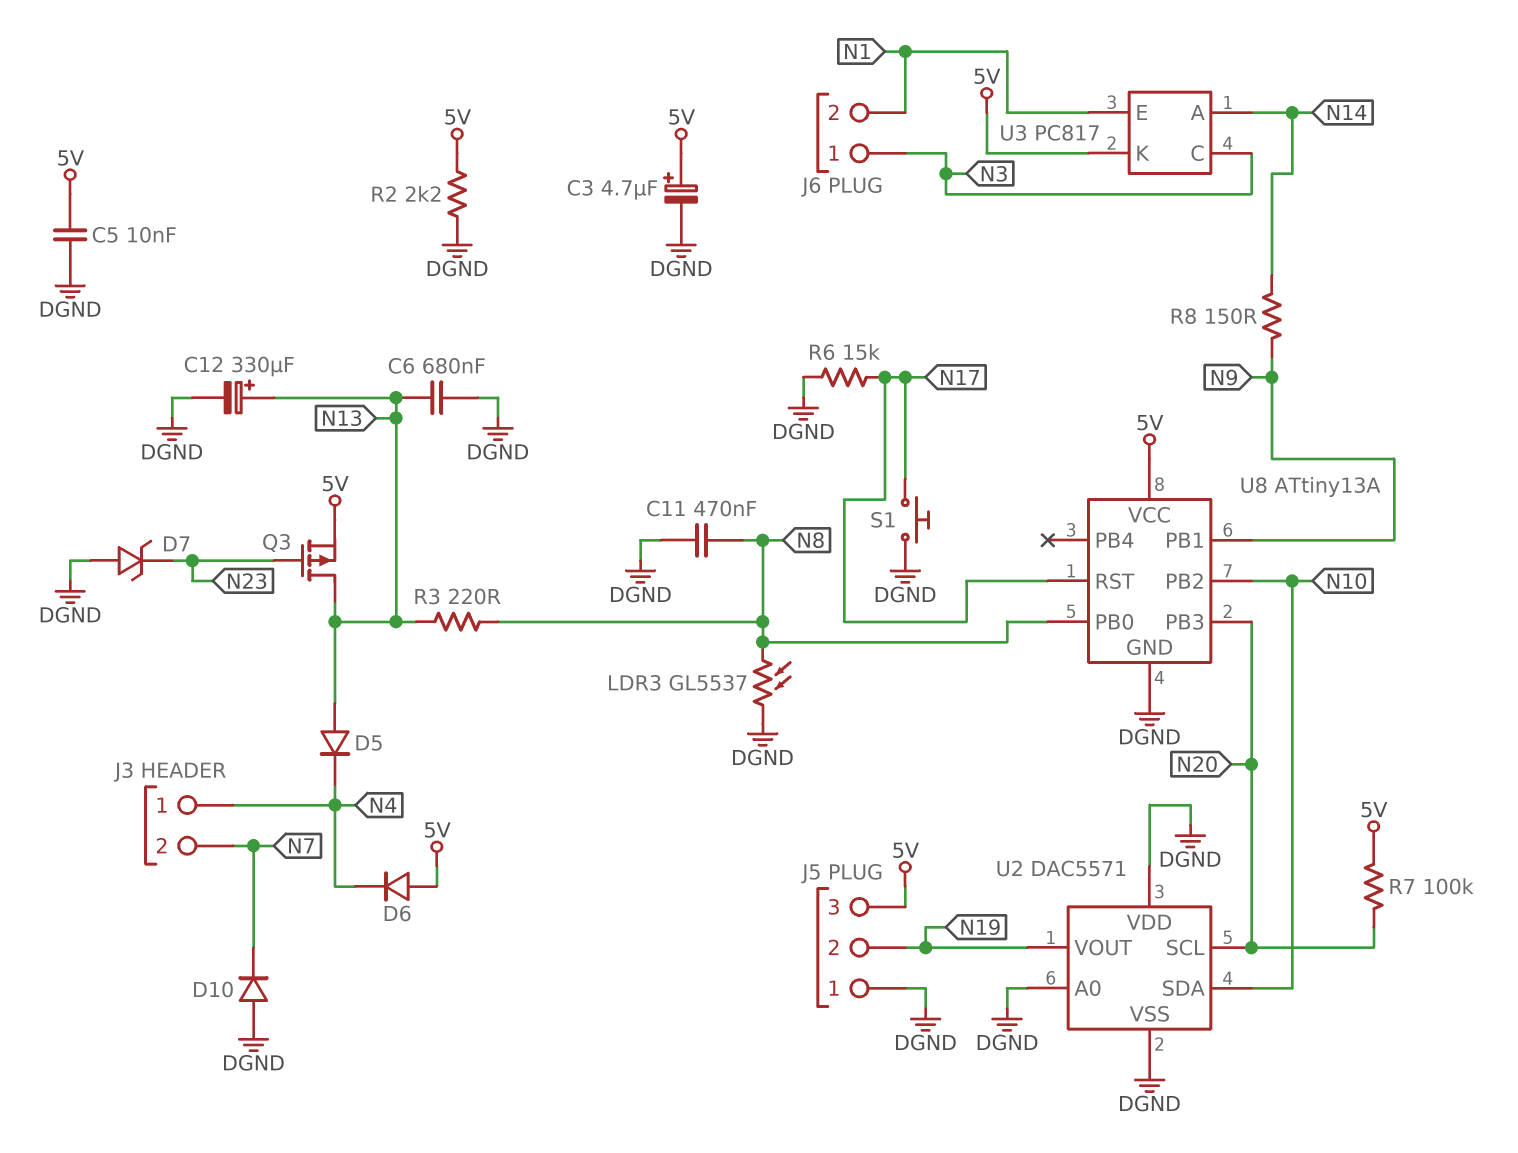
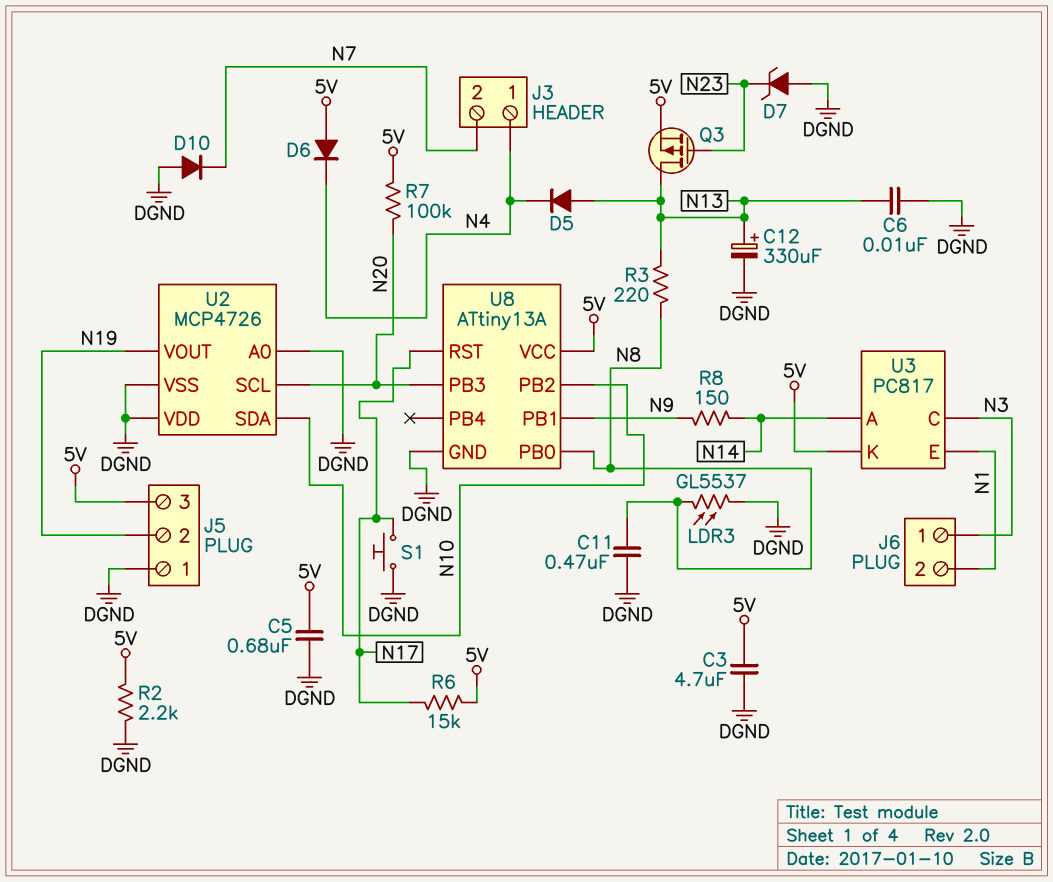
C3: 4.7uF (plus 5V, minus DGND) -> 4.7uF (5V, DGND)
C5: 10nF (5V, DGND) -> 680nF (5V, DGND)
C6: 680nF (DGND, N13) -> 10nF (DGND, N13)
R6: 15k (DGND, N17) -> 15k (5V, N17)
U2: DAC5571 -> MCP4726

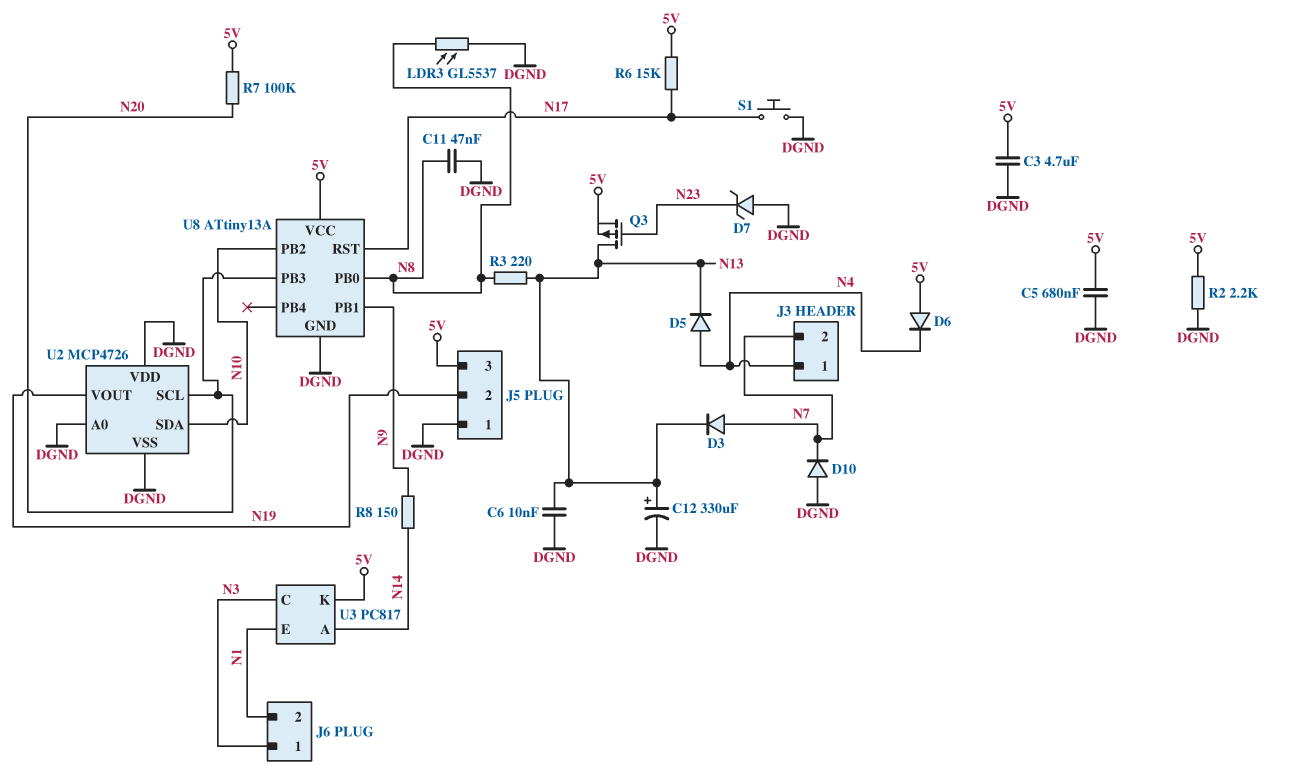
C11: 470nF (DGND, N8) -> 47nF (DGND, N8)
D3: none -> diode (A N7, K N13)
D5: diode (A N13, K N4) -> diode (A N4, K N13)

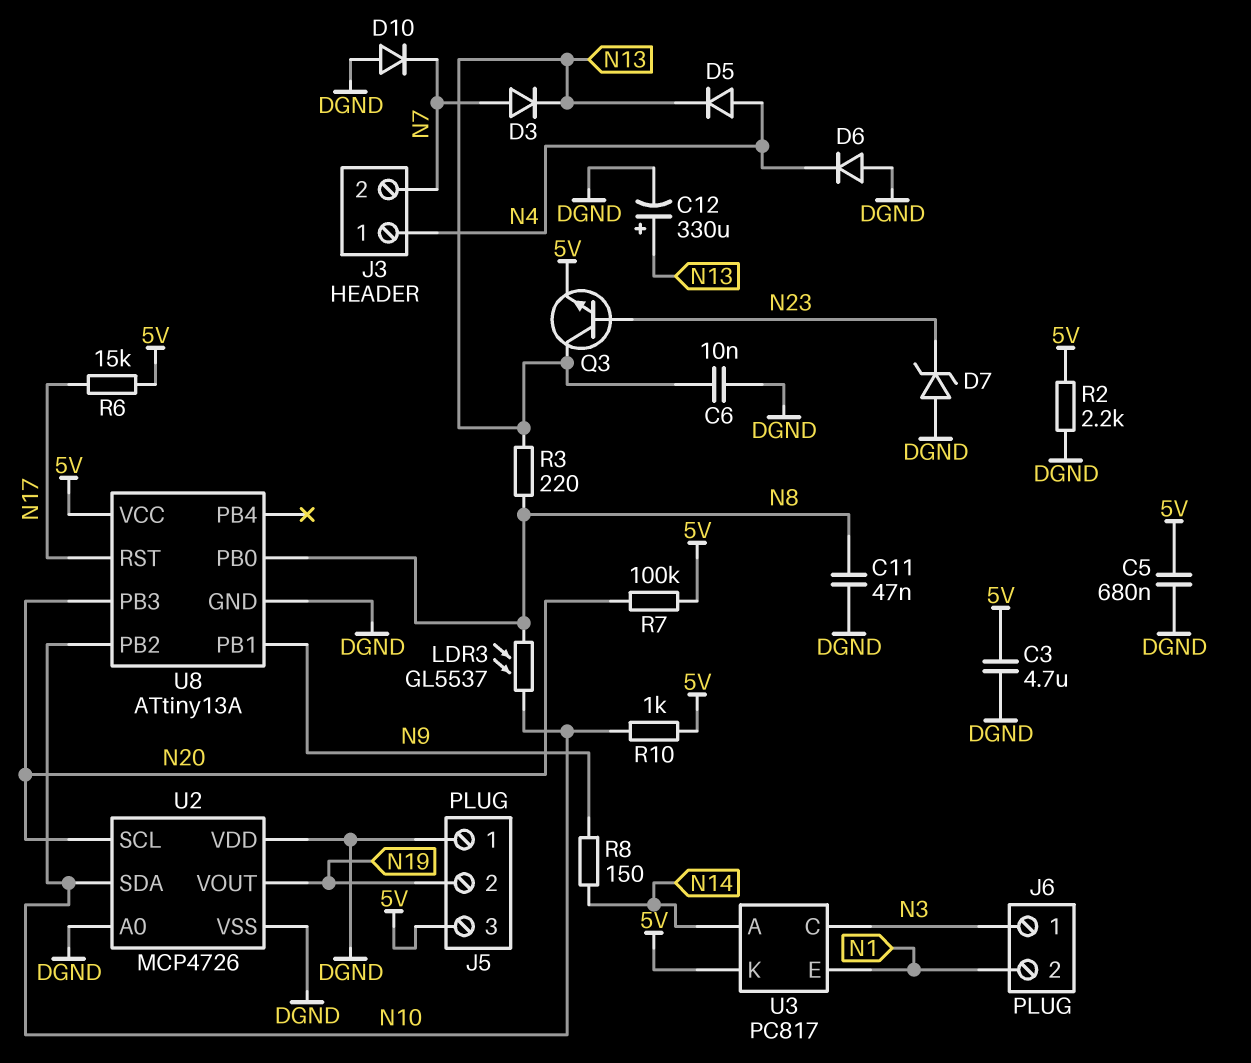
D6: diode (A 5V, K N4) -> diode (A DGND, K N4)
LDR3: GL5537 (DGND, N8) -> GL5537 (N8, N10)
Q3: PMOS (G N23, D N13, S 5V) -> NPN (B N23, C N13, E 5V)
R10: none -> 1k (5V, N10)
S1: button (DGND, N17) -> none

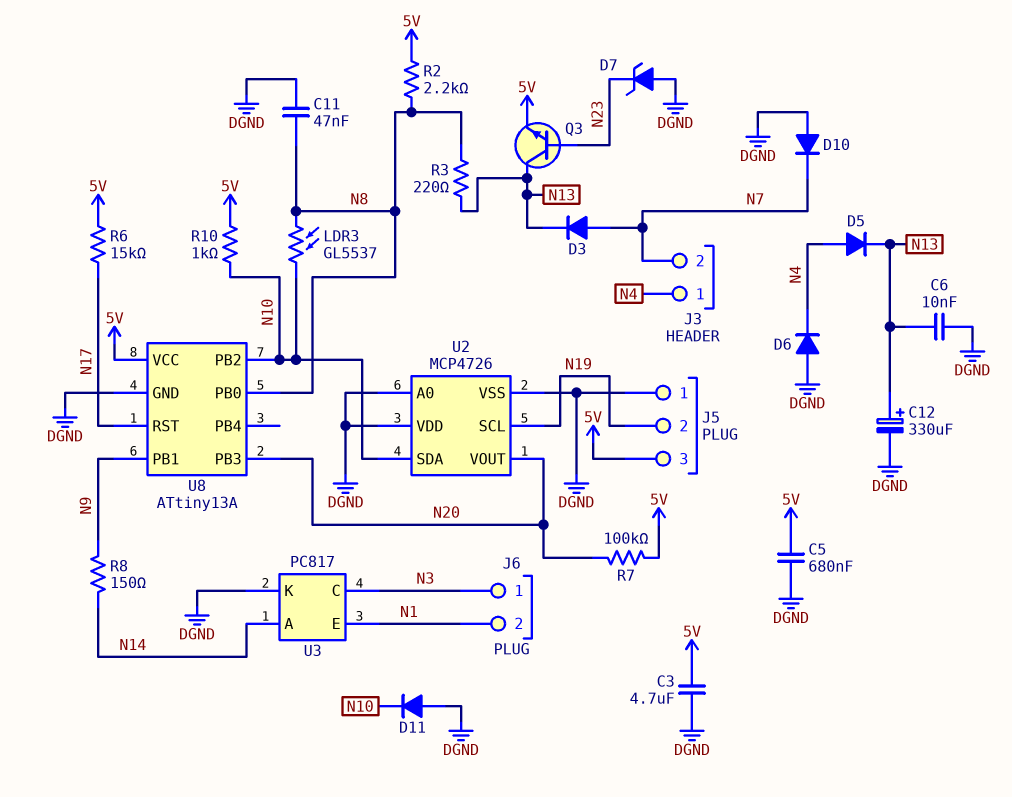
D11: none -> diode (A DGND, K N10)
R2: 2.2k (5V, DGND) -> 2.2k (5V, N8)
U2 pin SCL: N20 -> N19
U2 pin VOUT: N19 -> N20
U3 pin K: 5V -> DGND

